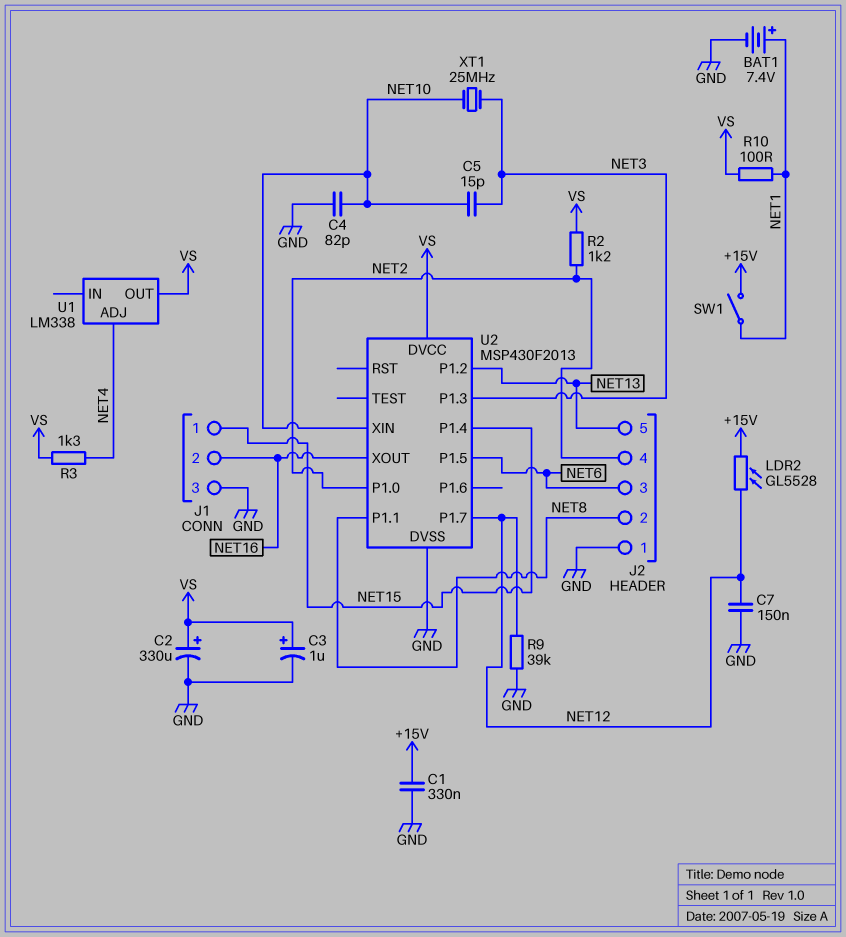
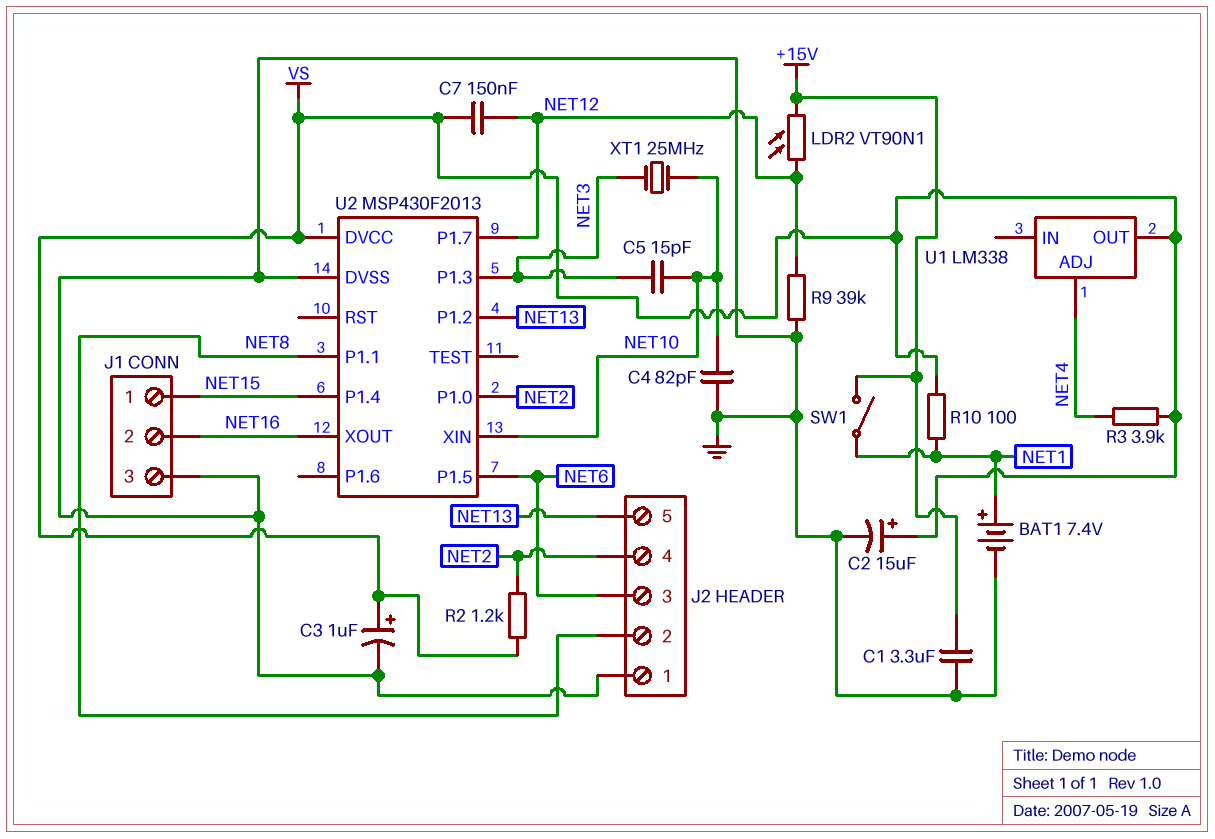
C1: 330nF (+15V, GND) -> 3.3uF (+15V, GND)
C2: 330uF (plus VS, minus GND) -> 15uF (plus VS, minus GND)
C7: 150nF (GND, NET12) -> 150nF (NET12, VS)
LDR2: GL5528 (+15V, NET12) -> VT90N1 (+15V, NET12)
R3: 1.3k (NET4, VS) -> 3.9k (NET4, VS)

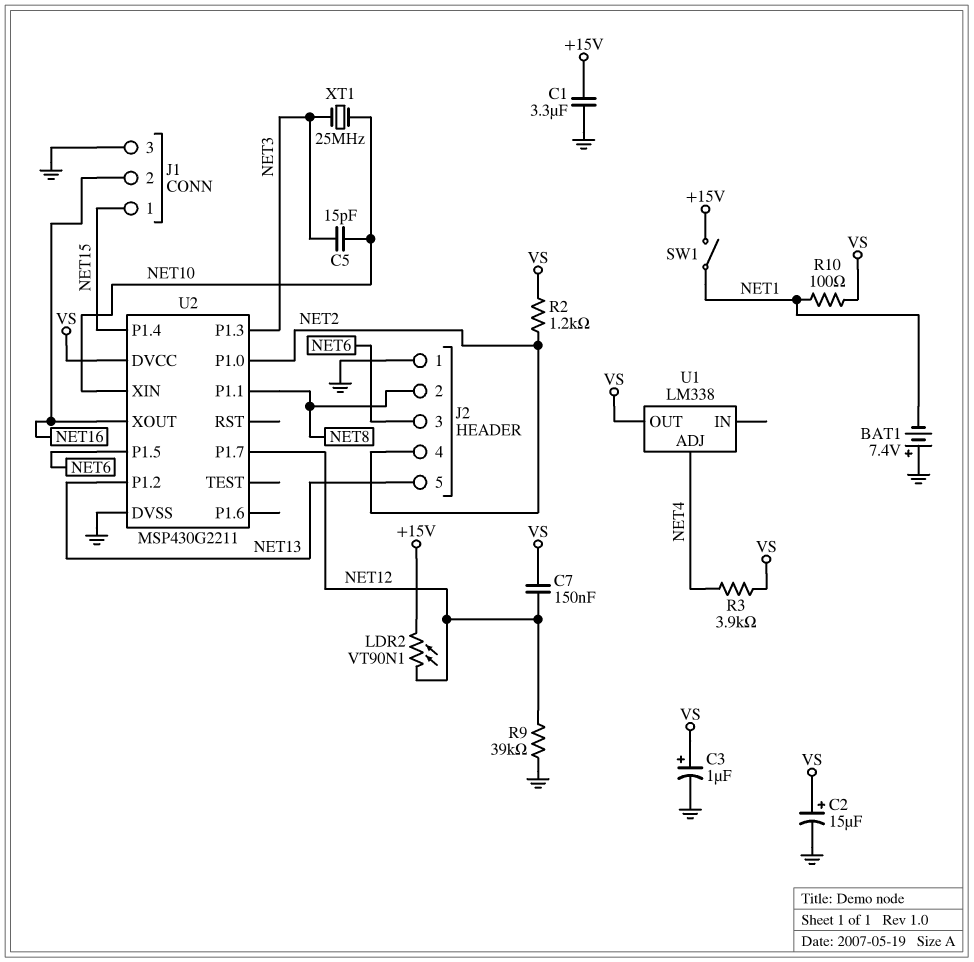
BAT1: 7.4V (plus NET1, minus GND) -> 7.4V (plus GND, minus NET1)
C4: 82pF (GND, NET10) -> none
U2: MSP430F2013 -> MSP430G2211

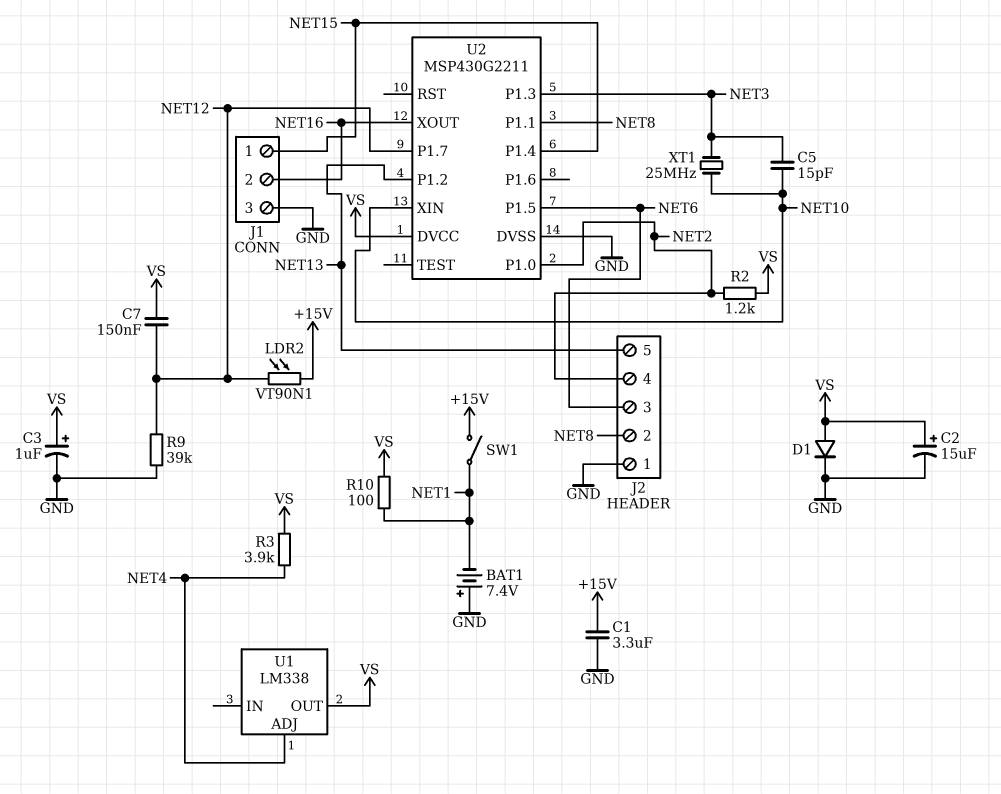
D1: none -> diode (A VS, K GND)

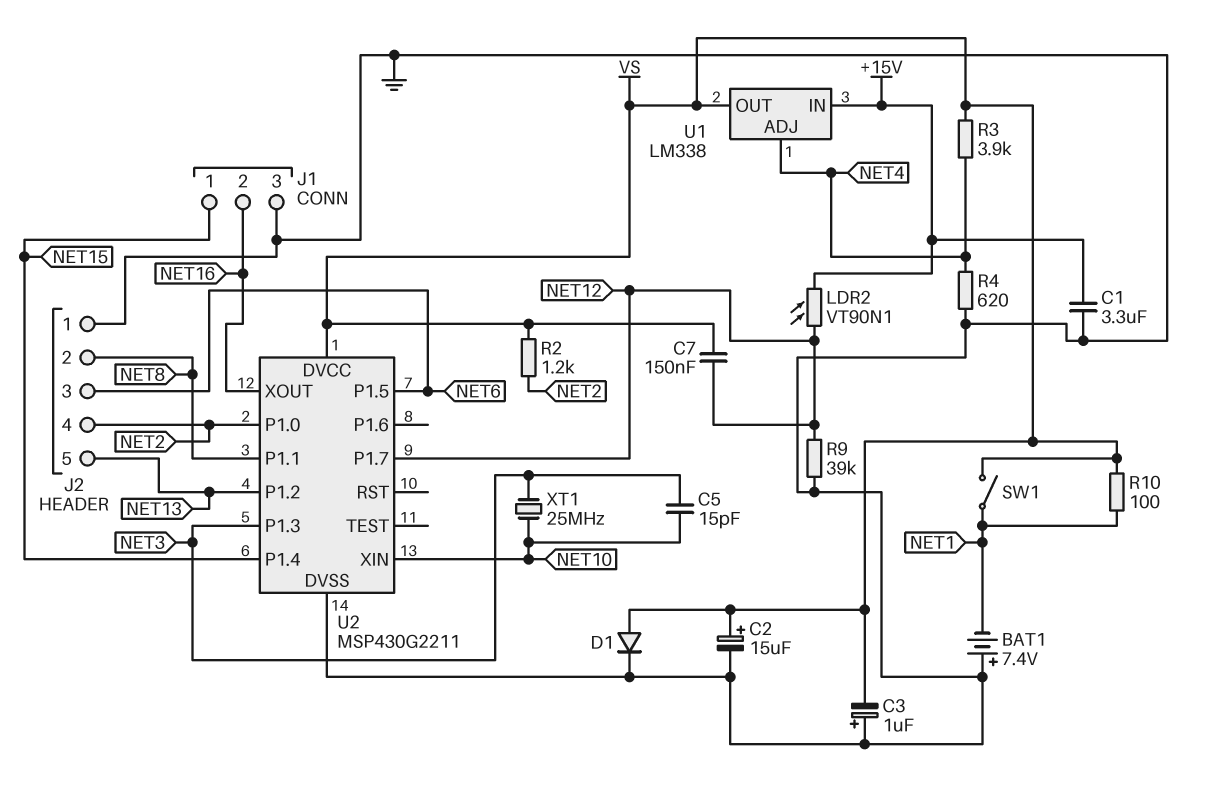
C3: 1uF (plus VS, minus GND) -> 1uF (plus GND, minus VS)
R4: none -> 620 (GND, NET4)
SW1: switch (+15V, NET1) -> switch (NET1, VS)
U1 pin IN: none -> +15V

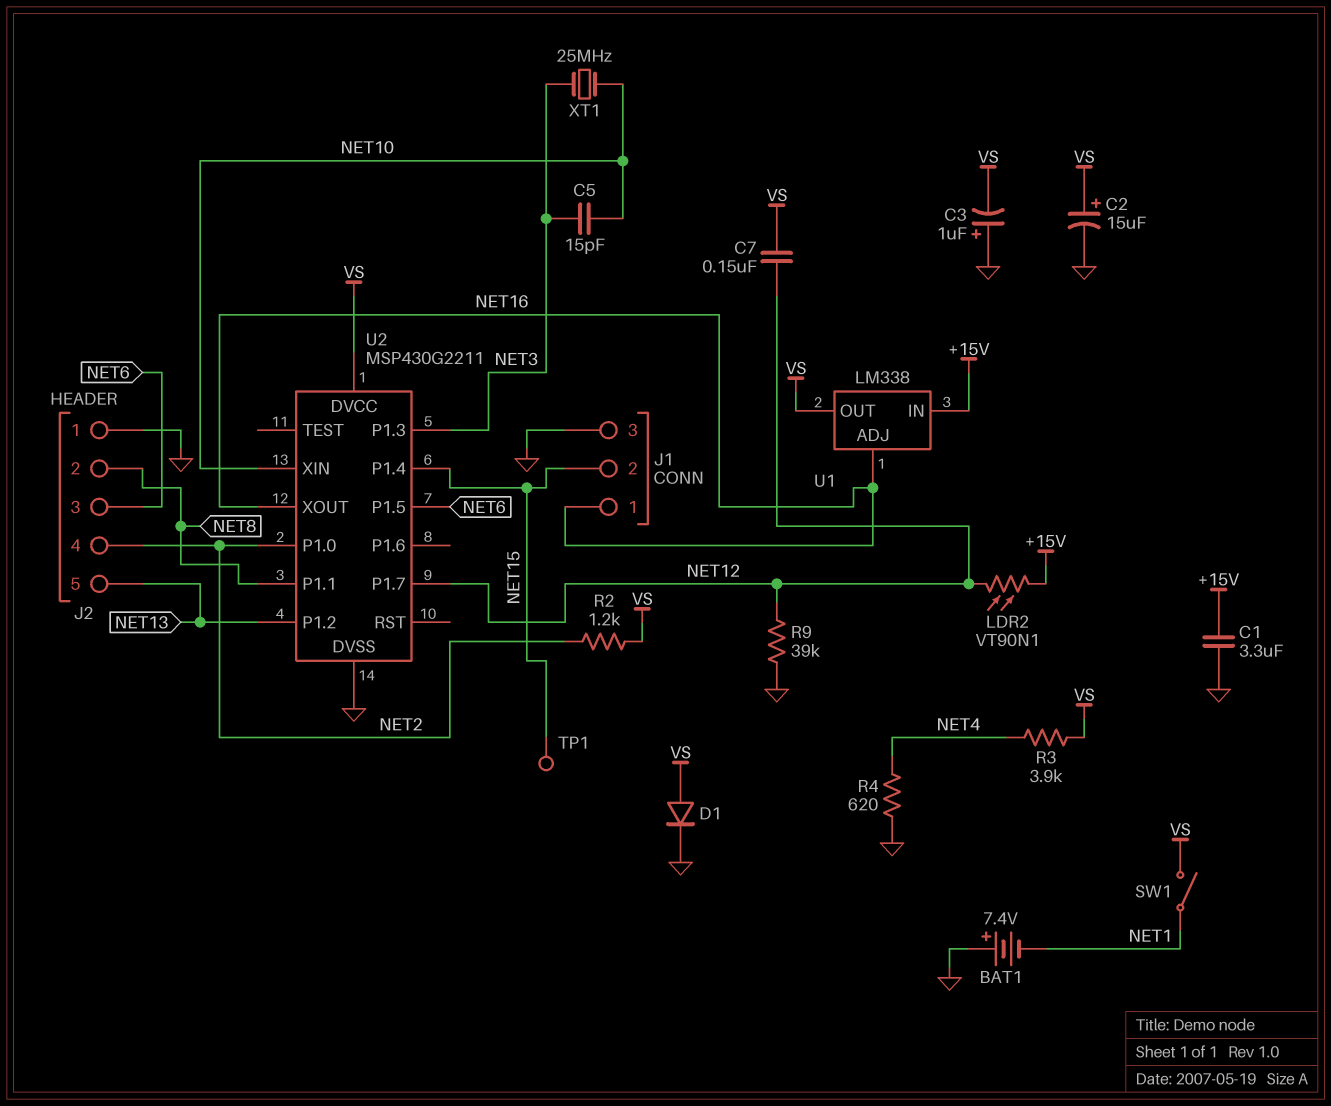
J1 pin 1: NET15 -> NET16
J1 pin 2: NET16 -> NET15
R10: 100 (NET1, VS) -> none
TP1: none -> test point (NET15)
U1 pin ADJ: NET4 -> NET16

